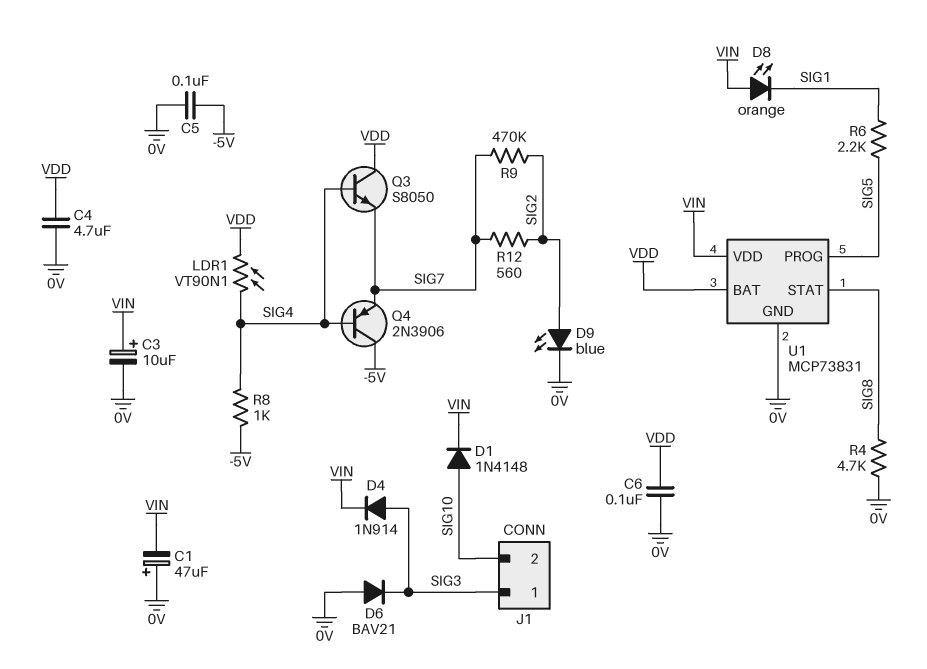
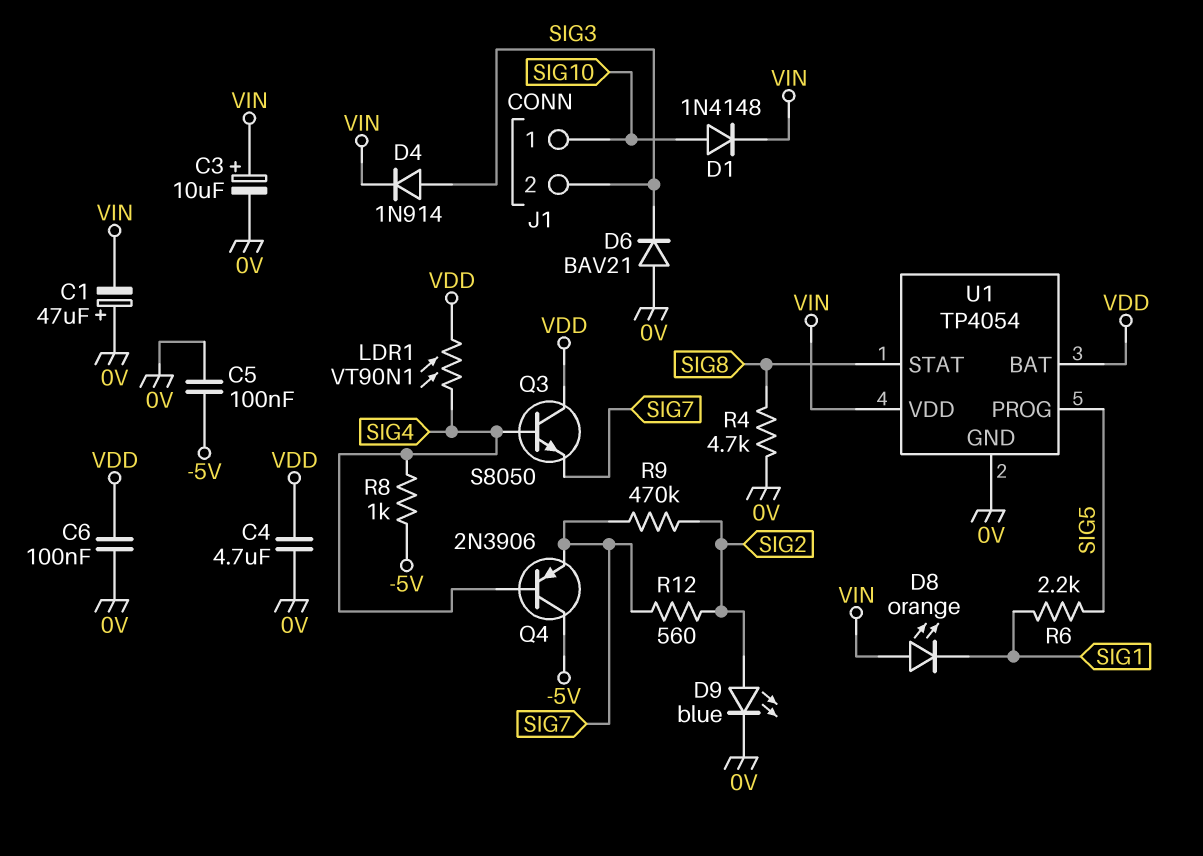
J1 pin 1: SIG3 -> SIG10
J1 pin 2: SIG10 -> SIG3
U1: MCP73831 -> TP4054

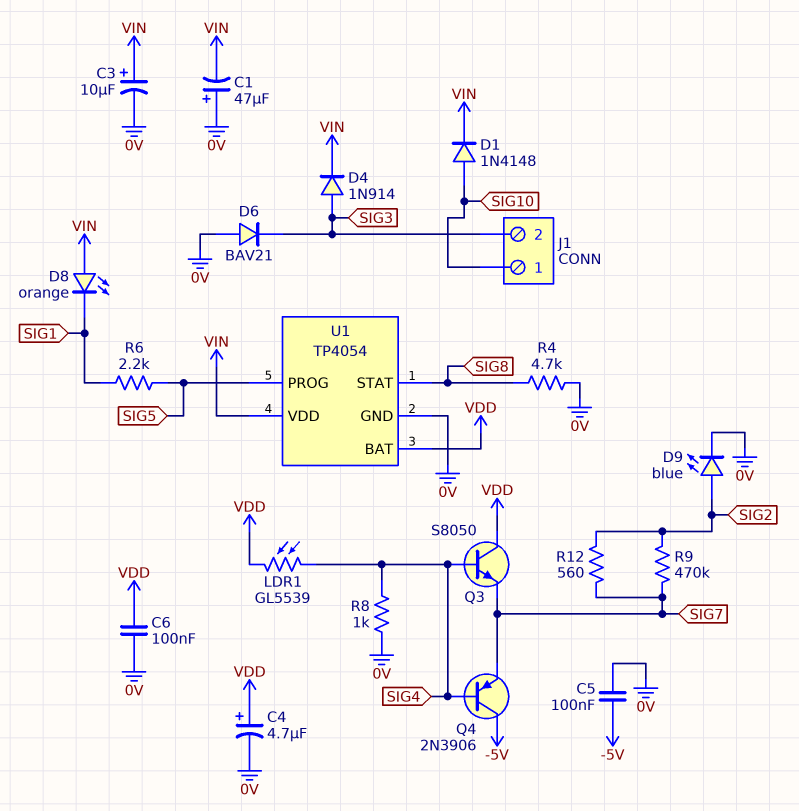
C4: 4.7uF (0V, VDD) -> 4.7uF (plus VDD, minus 0V)
LDR1: VT90N1 (SIG4, VDD) -> GL5539 (SIG4, VDD)
R8: 1k (-5V, SIG4) -> 1k (0V, SIG4)

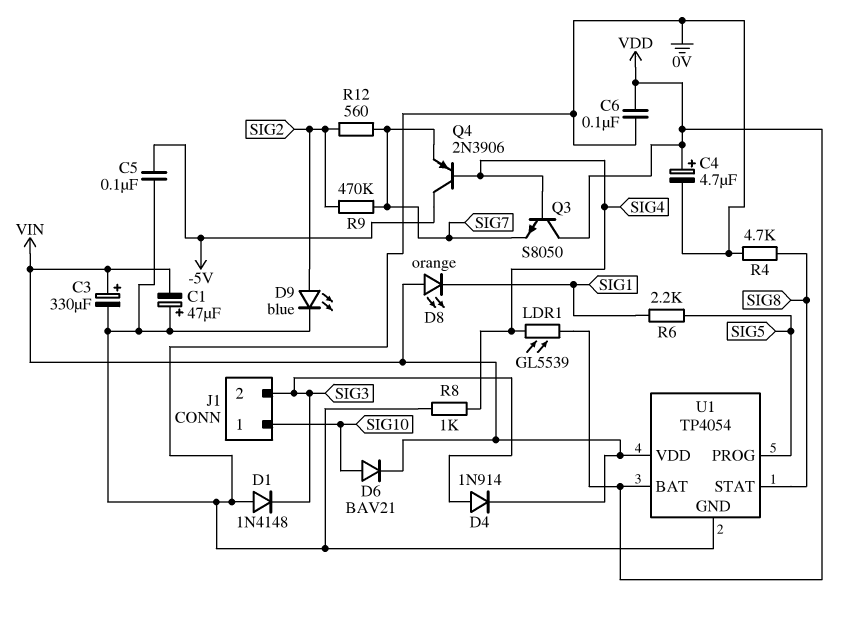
C3: 10uF (plus VIN, minus 0V) -> 330uF (plus VIN, minus 0V)
D1: diode 1N4148 (A SIG10, K VIN) -> diode 1N4148 (A 0V, K SIG3)
D6: diode BAV21 (A 0V, K SIG3) -> diode BAV21 (A SIG10, K VIN)

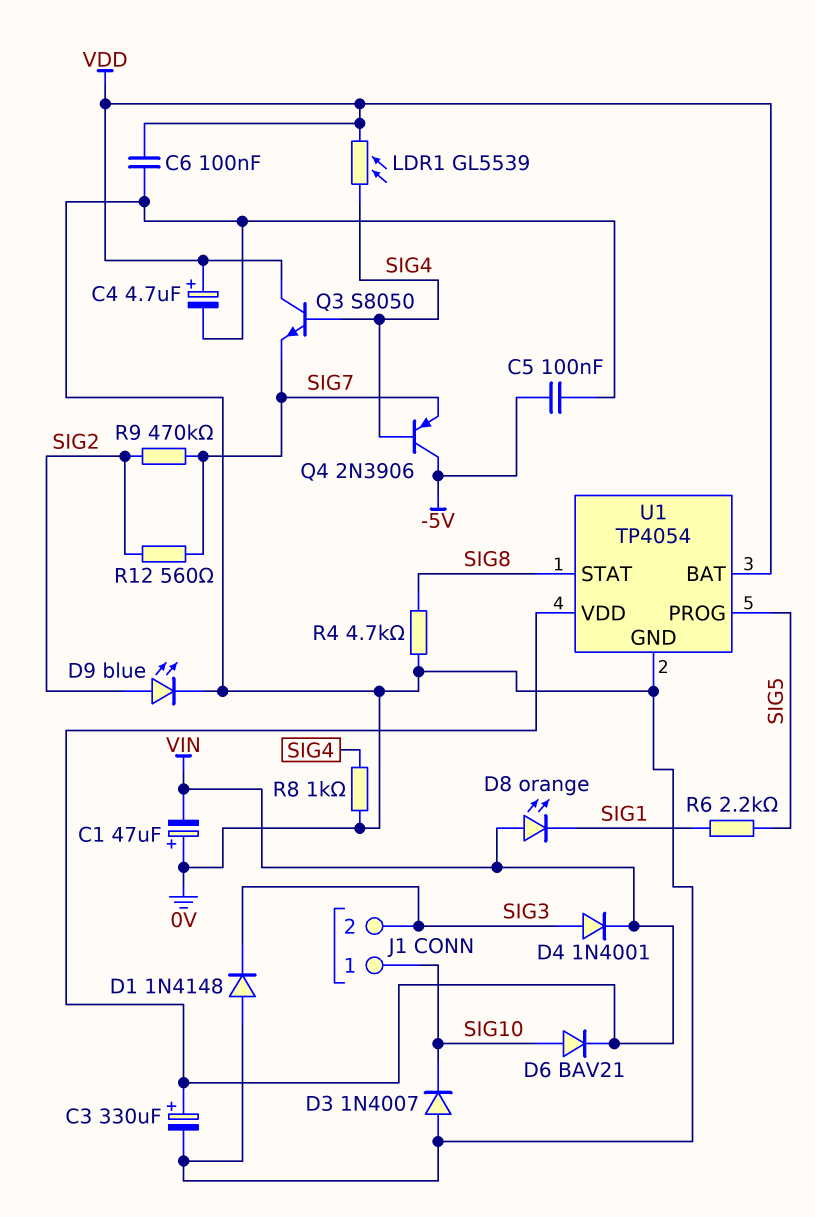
D3: none -> diode 1N4007 (A 0V, K SIG10)
D4: diode 1N914 (A SIG3, K VIN) -> diode 1N4001 (A SIG3, K VIN)

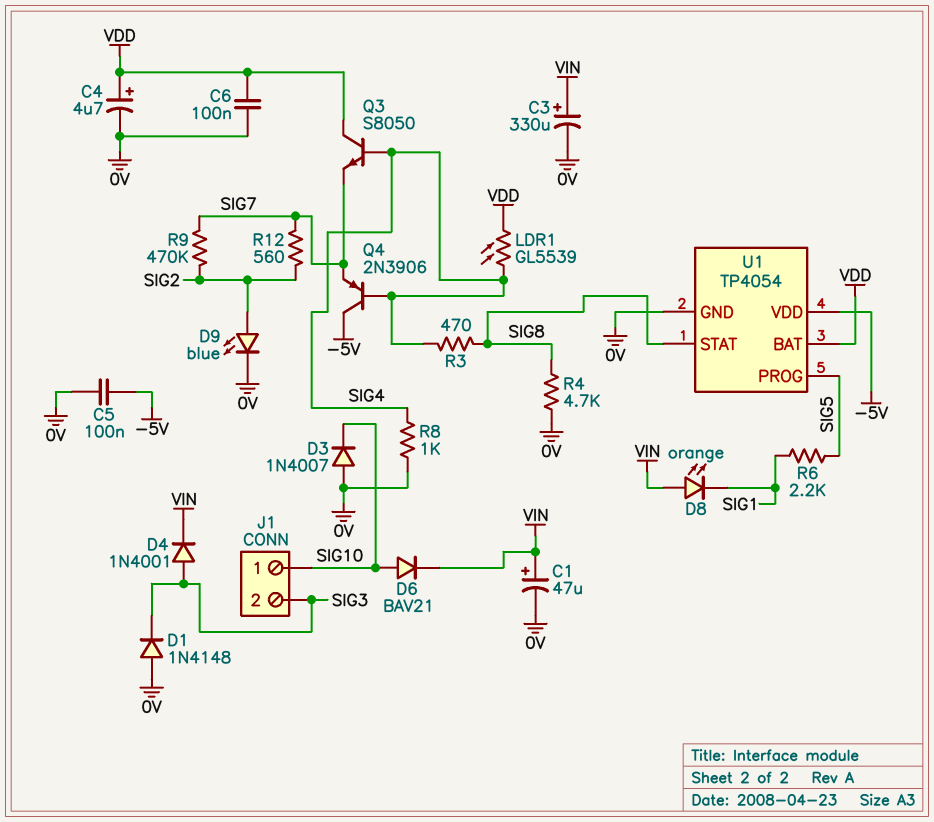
C1: 47uF (plus 0V, minus VIN) -> 47uF (plus VIN, minus 0V)
R3: none -> 470 (SIG4, SIG8)
U1 pin VDD: VIN -> -5V

